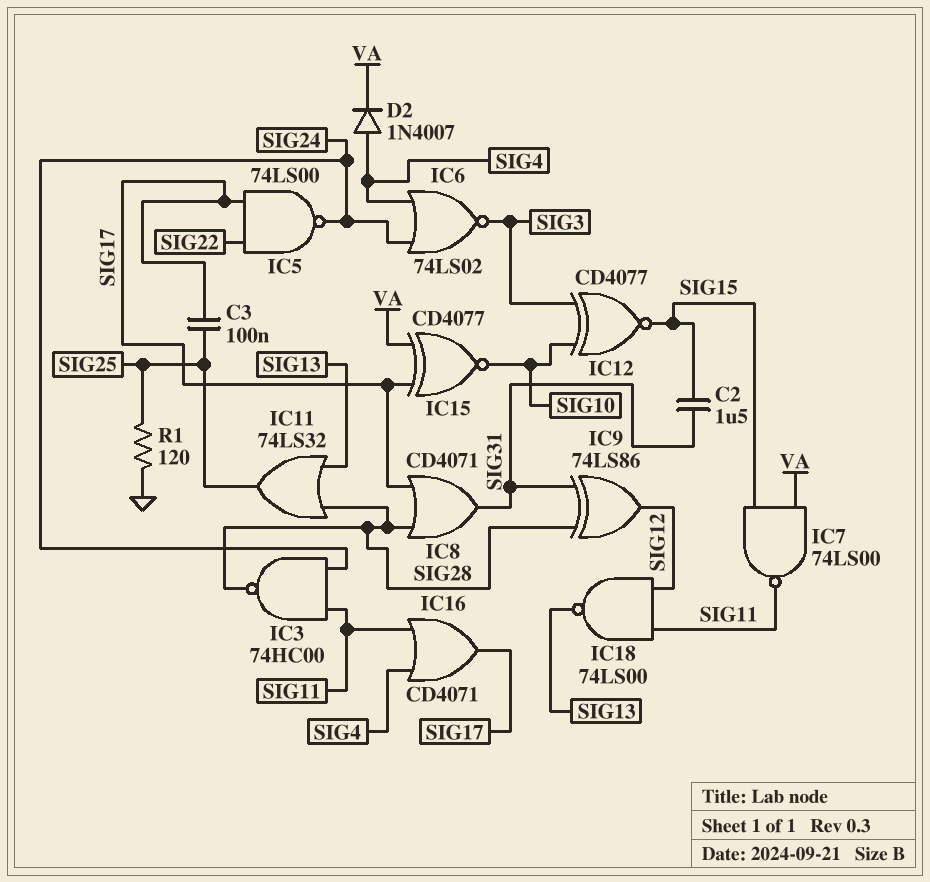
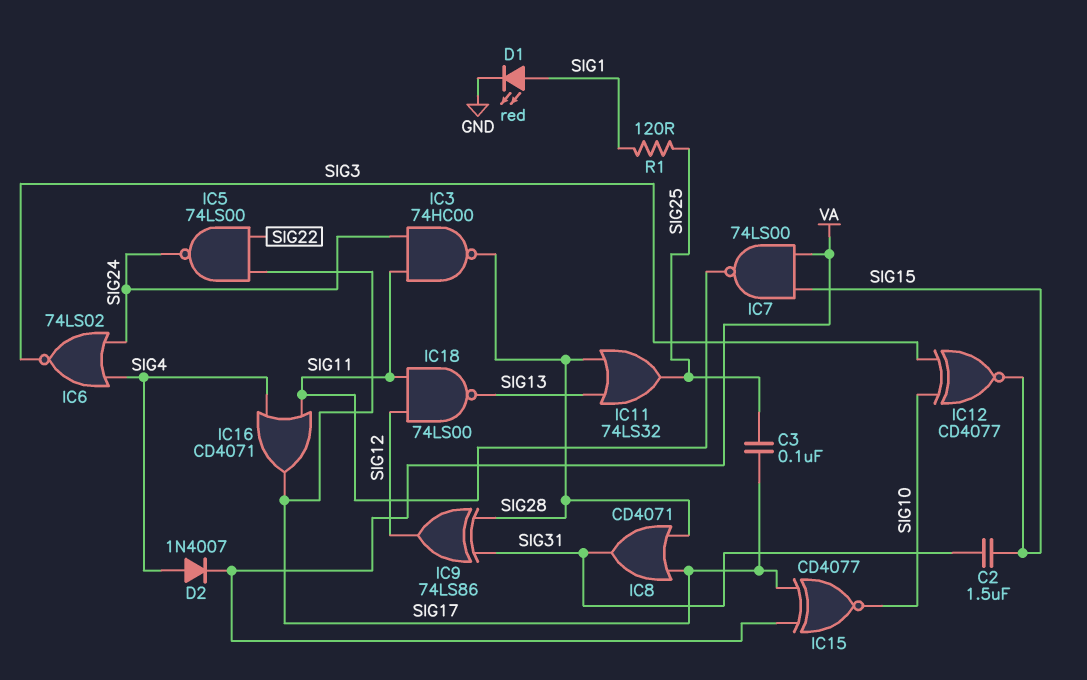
D1: none -> LED red (A SIG1, K GND)
R1: 120 (GND, SIG25) -> 120 (SIG1, SIG25)

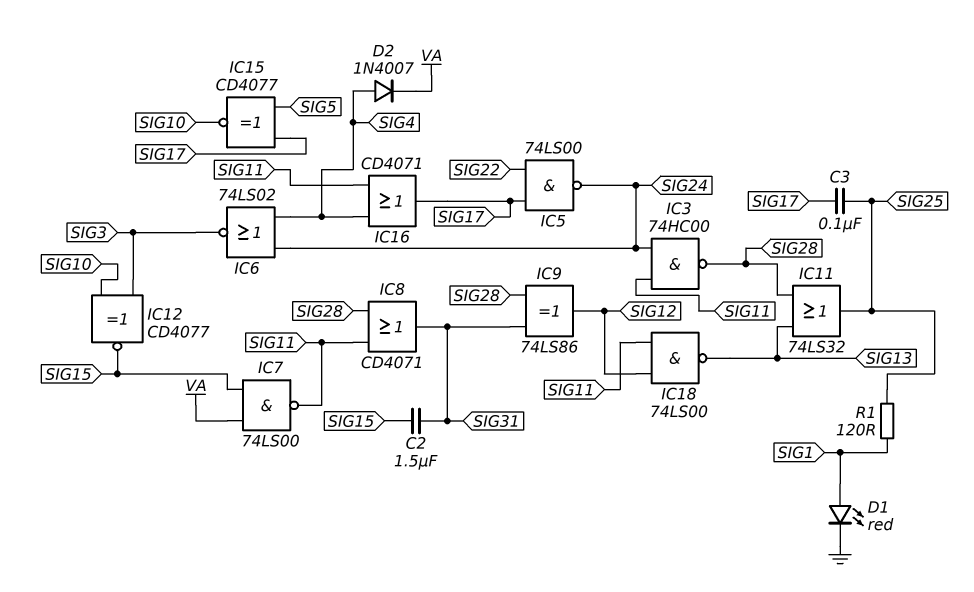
IC8: OR CD4071 (in SIG17, in SIG28, out SIG31) -> OR CD4071 (in SIG11, in SIG28, out SIG31)
IC15: XNOR CD4077 (in SIG17, in VA, out SIG10) -> XNOR CD4077 (in SIG5, in SIG17, out SIG10)

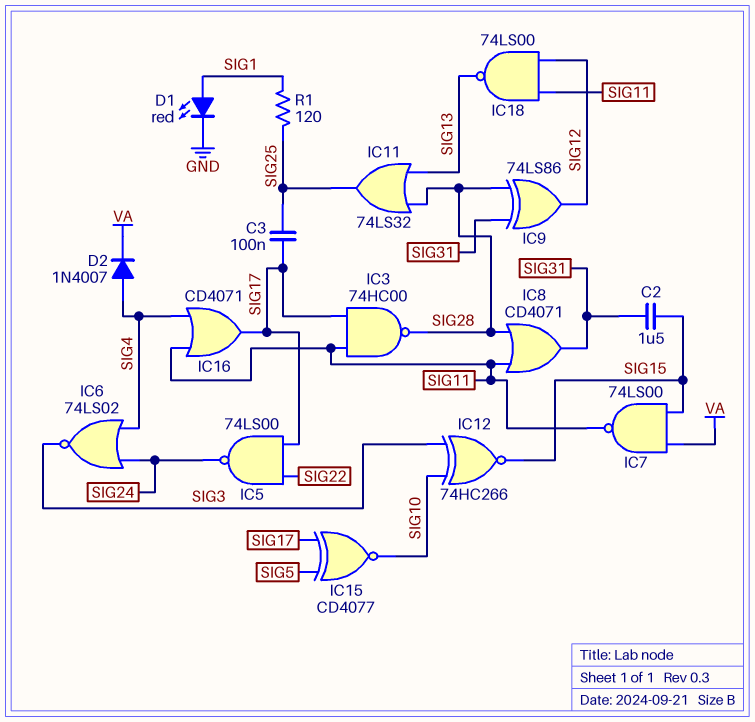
IC3: NAND 74HC00 (in SIG11, in SIG24, out SIG28) -> NAND 74HC00 (in SIG11, in SIG17, out SIG28)
IC12: XNOR CD4077 (in SIG3, in SIG10, out SIG15) -> XNOR 74HC266 (in SIG3, in SIG10, out SIG15)

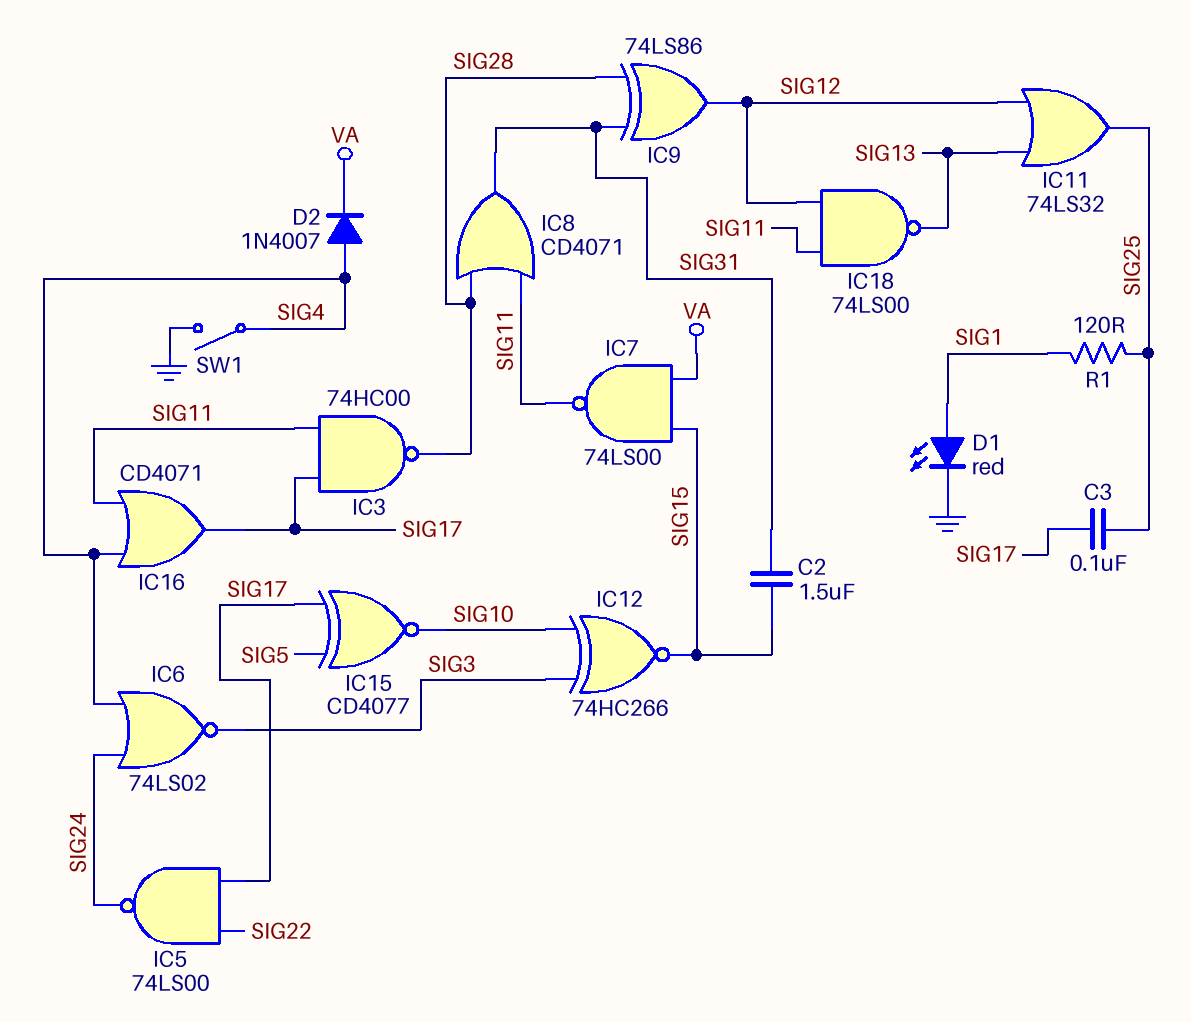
IC11: OR 74LS32 (in SIG13, in SIG28, out SIG25) -> OR 74LS32 (in SIG12, in SIG13, out SIG25)
SW1: none -> switch (GND, SIG4)

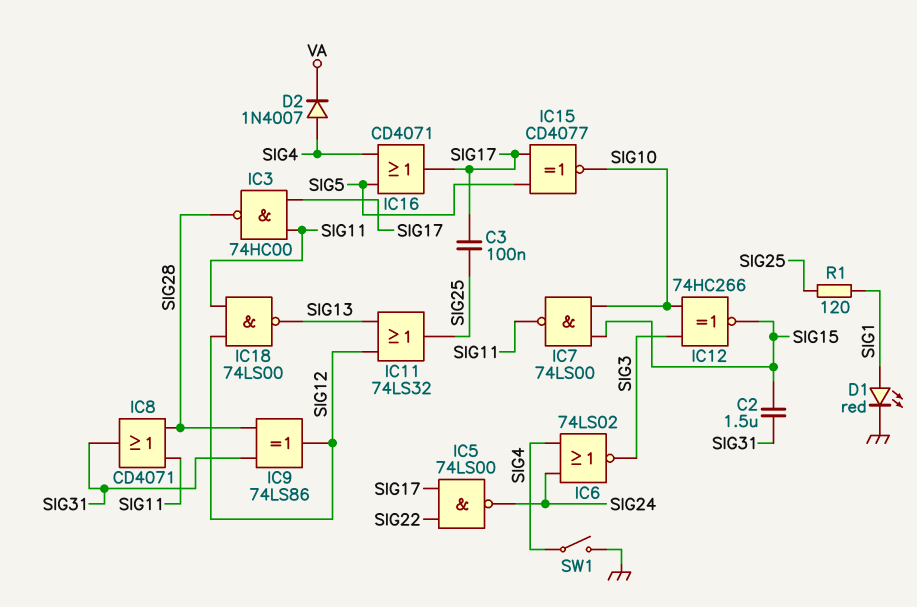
IC7: NAND 74LS00 (in SIG15, in VA, out SIG11) -> NAND 74LS00 (in SIG10, in SIG15, out SIG11)
IC16: OR CD4071 (in SIG4, in SIG11, out SIG17) -> OR CD4071 (in SIG4, in SIG5, out SIG17)

